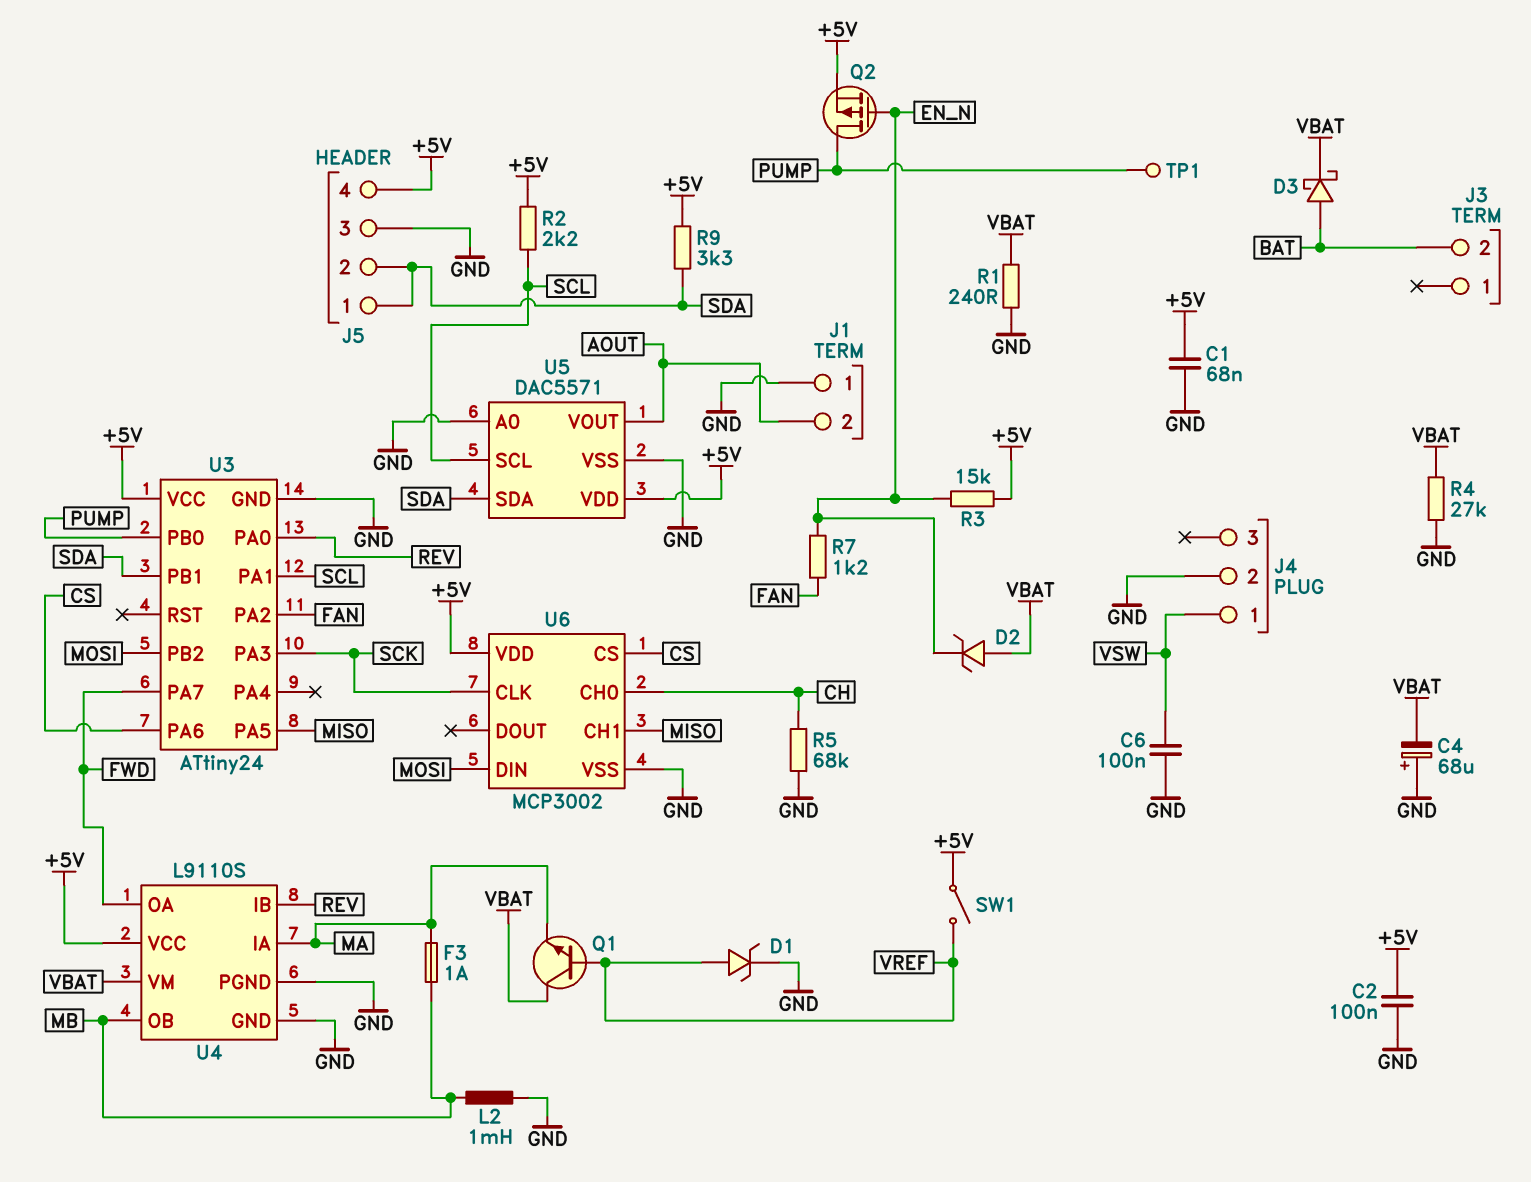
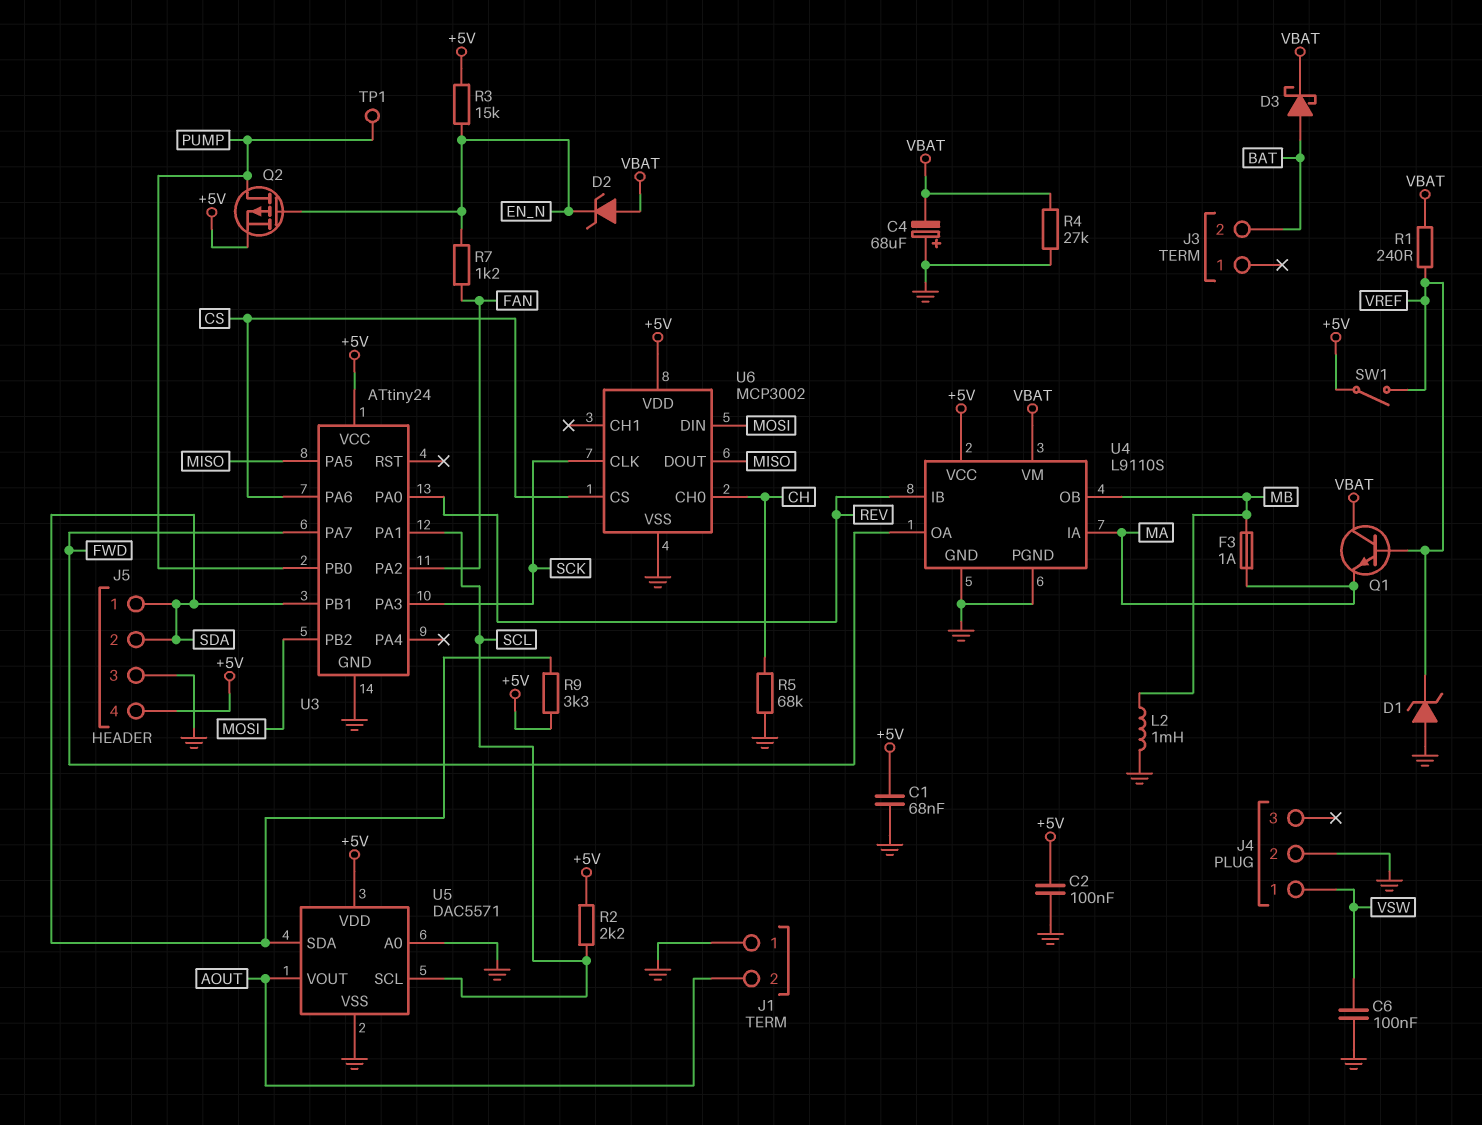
D1: zener (A VREF, K GND) -> zener (A GND, K VREF)
R1: 240 (GND, VBAT) -> 240 (VBAT, VREF)
U6 pin CH1: MISO -> none
U6 pin DOUT: none -> MISO

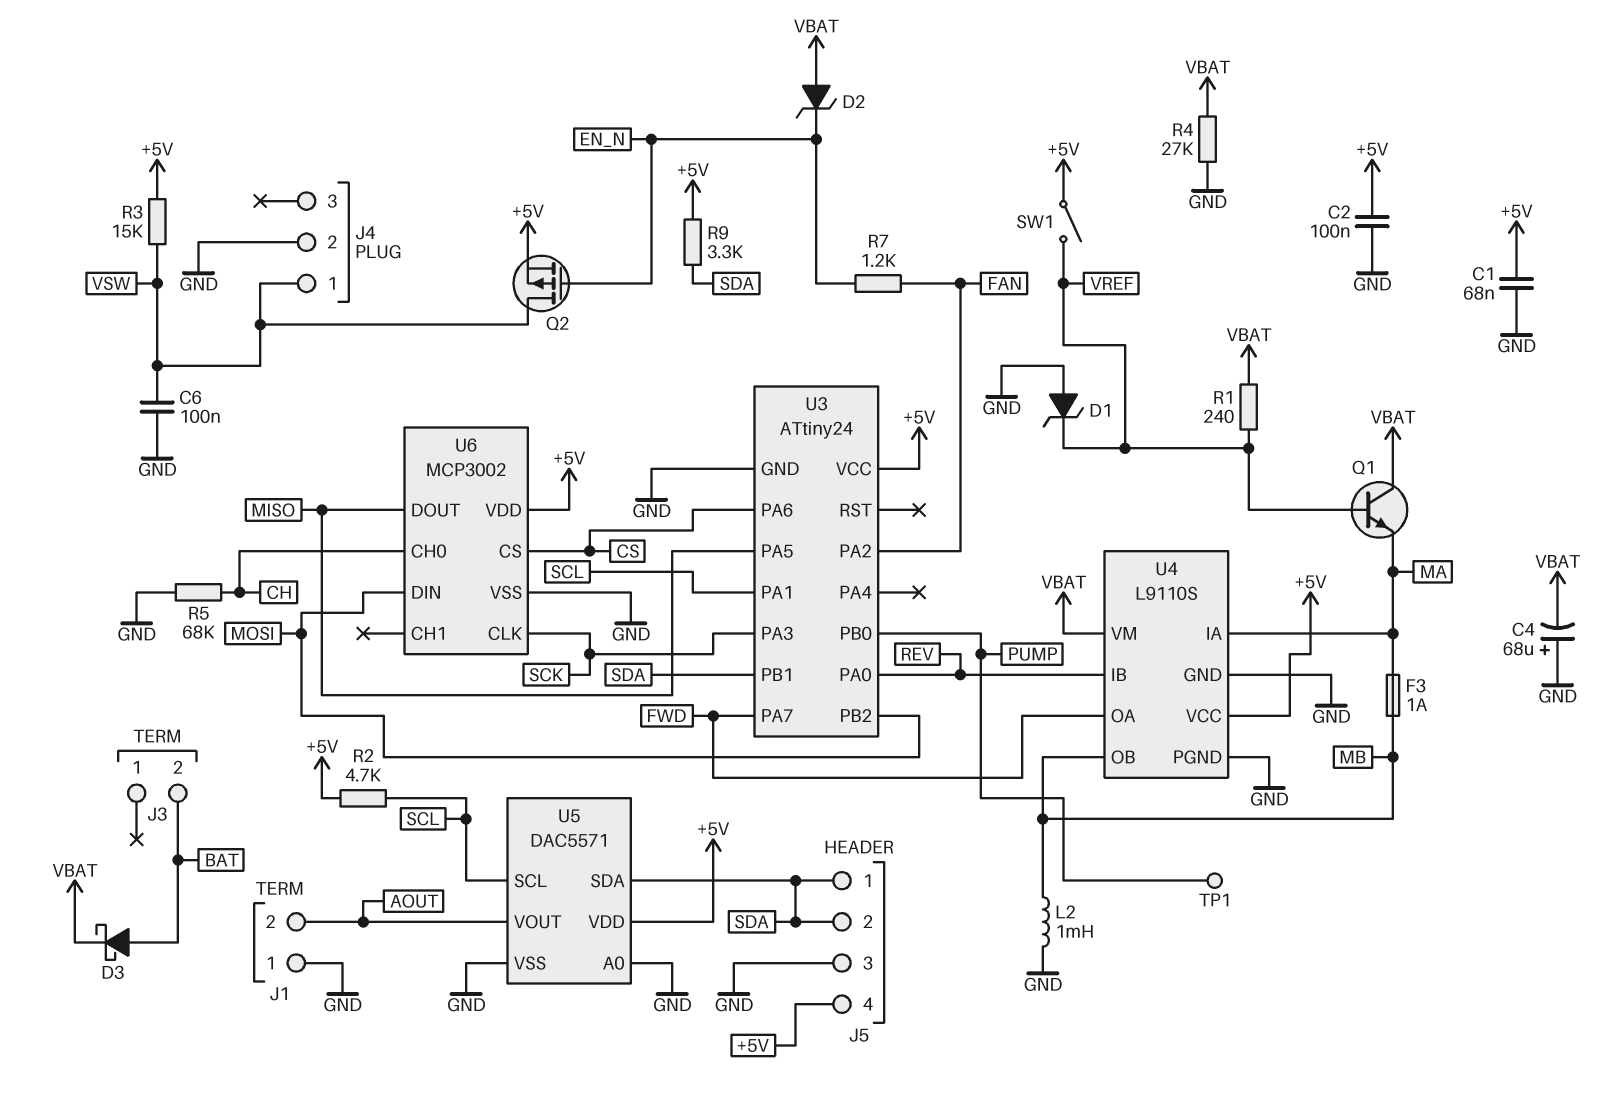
Q2: PMOS (G EN_N, D PUMP, S +5V) -> PMOS (G EN_N, D VSW, S +5V)
R2: 2.2k (+5V, SCL) -> 4.7k (+5V, SCL)
R3: 15k (+5V, EN_N) -> 15k (+5V, VSW)

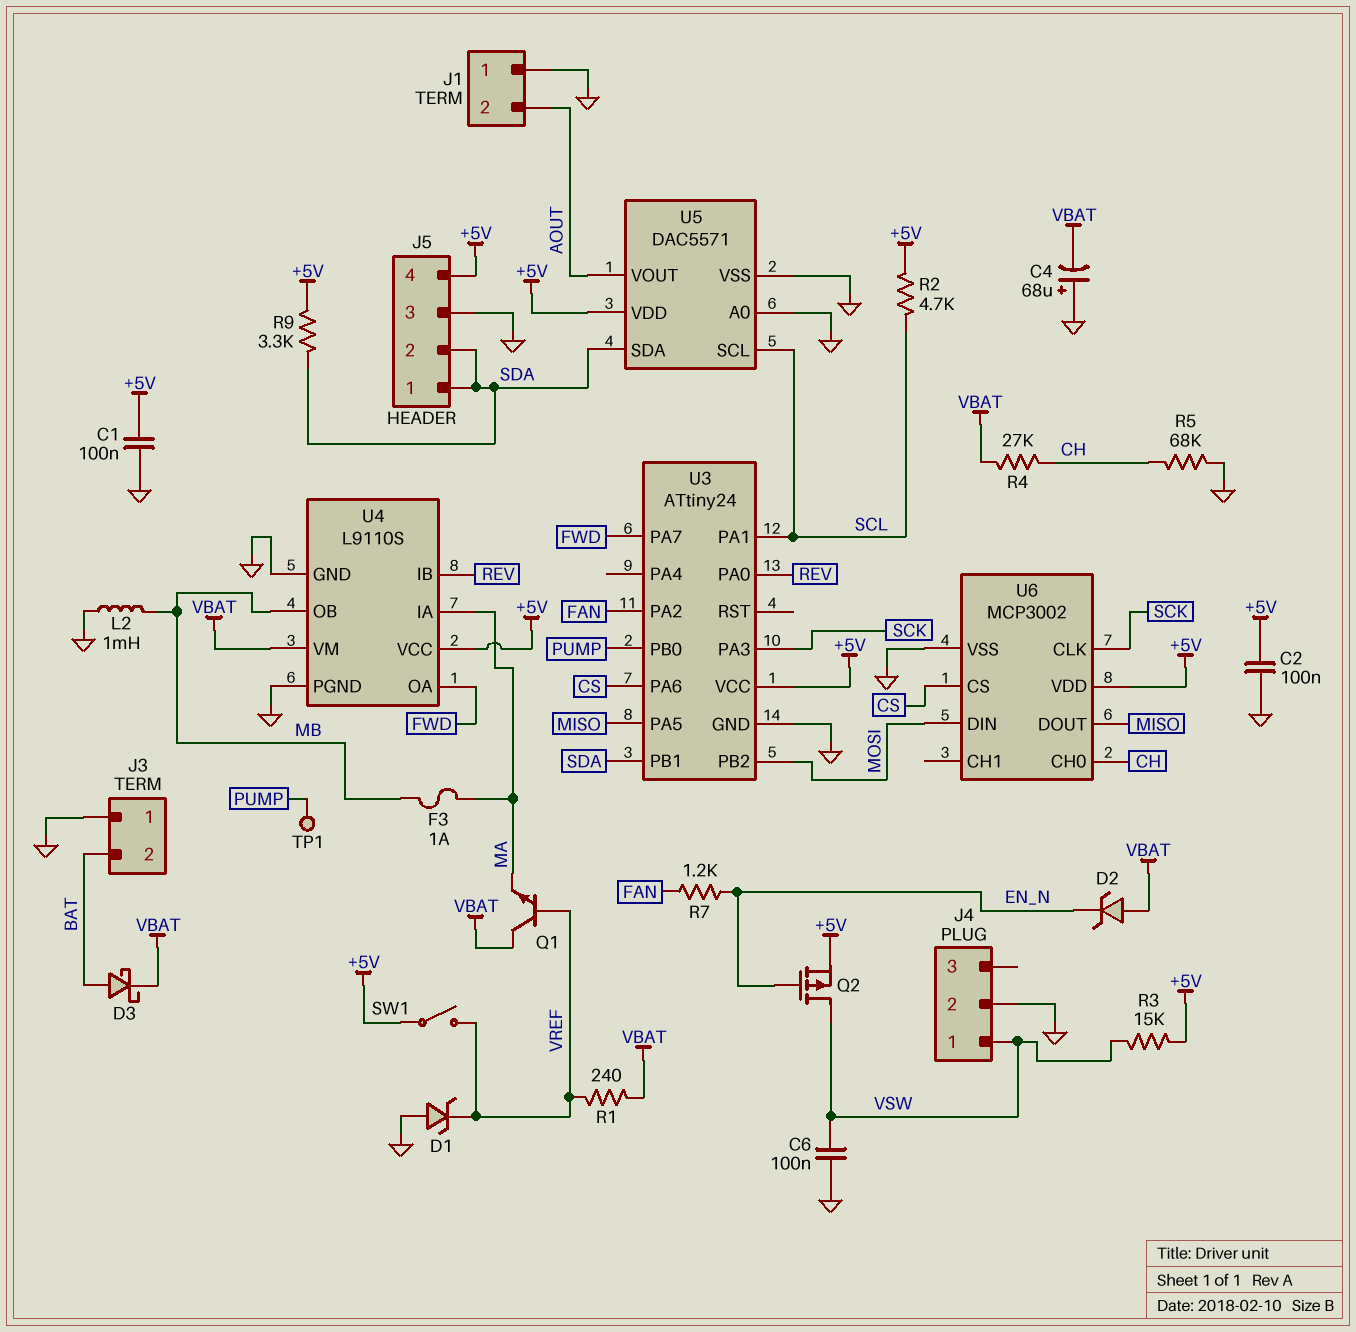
C1: 68nF (+5V, GND) -> 100nF (+5V, GND)
J3 pin 1: none -> GND
R4: 27k (GND, VBAT) -> 27k (CH, VBAT)

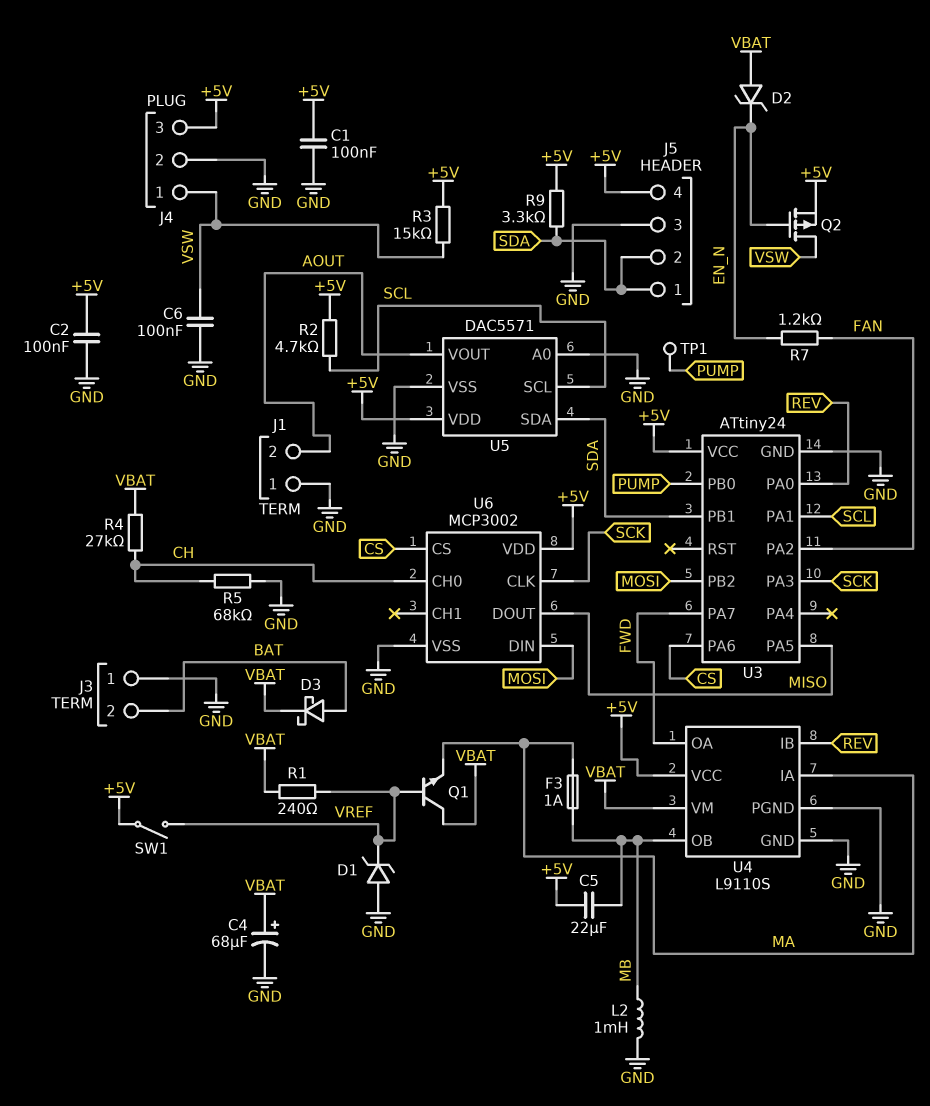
C4: 68uF (plus GND, minus VBAT) -> 68uF (plus VBAT, minus GND)
C5: none -> 22uF (+5V, MB)
J4 pin 3: none -> +5V

